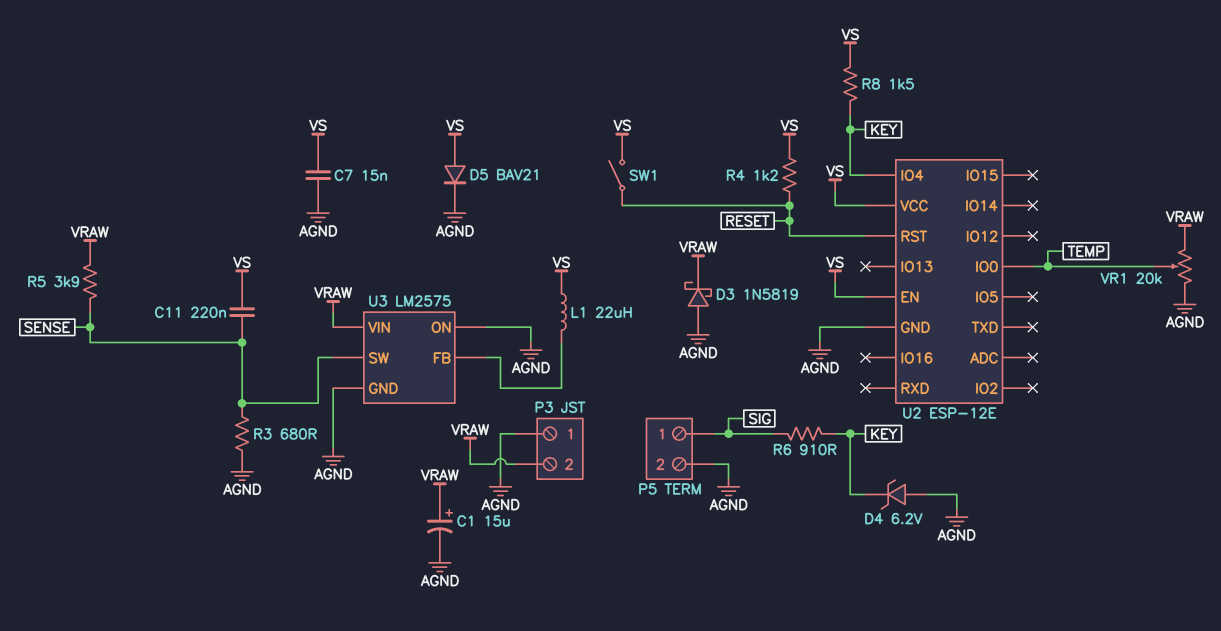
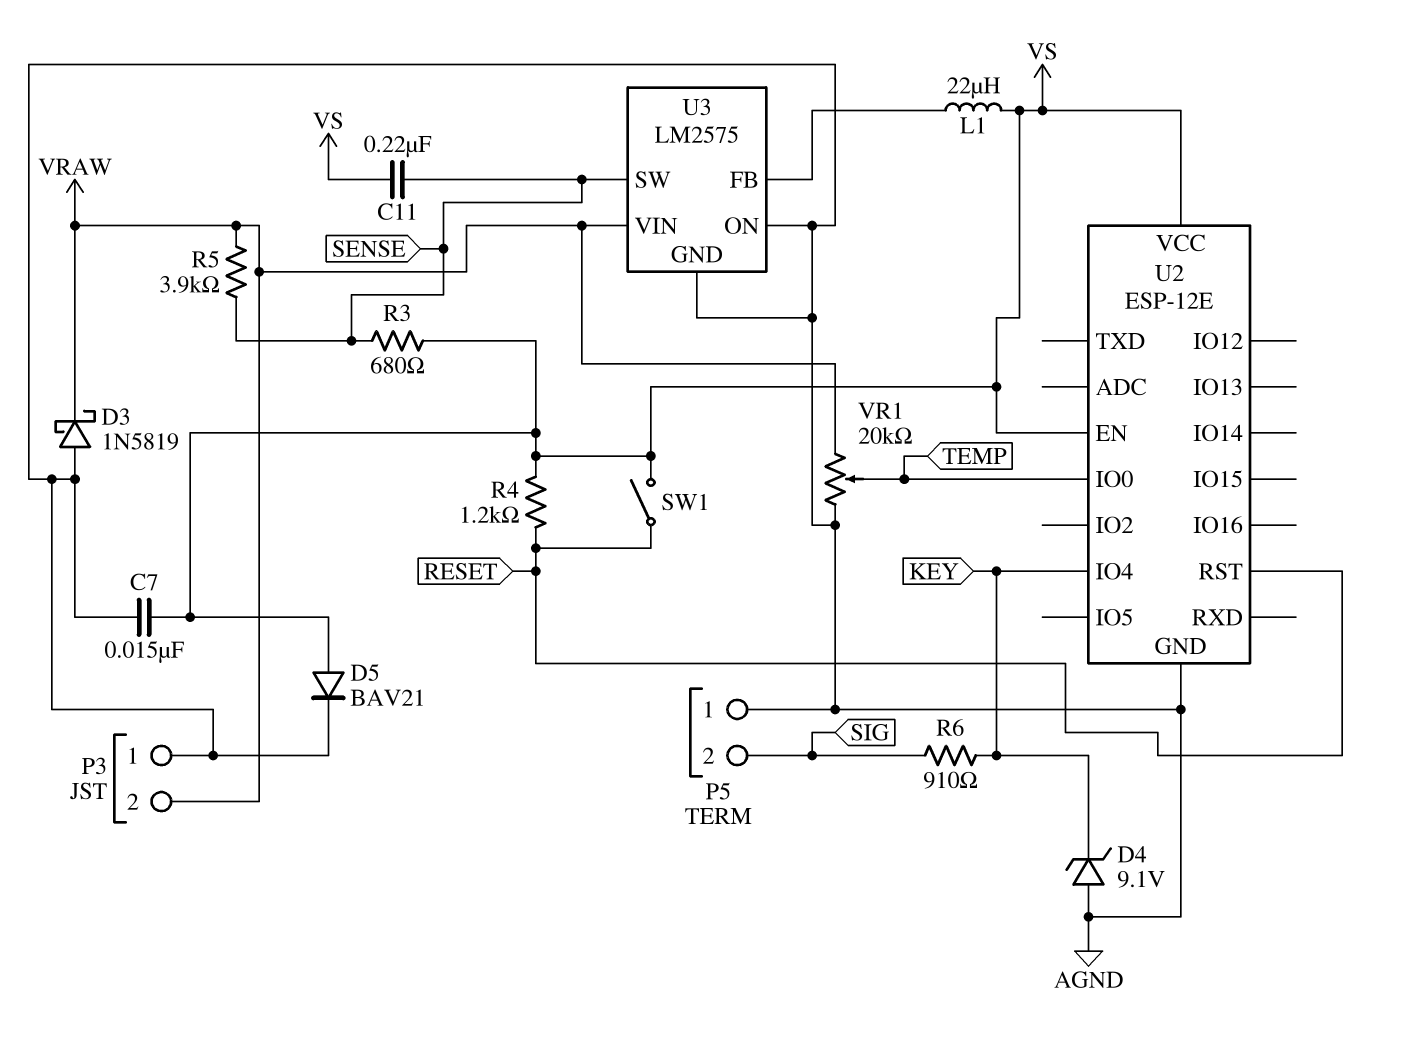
C1: 15uF (plus VRAW, minus AGND) -> none
D4: zener 6.2V (A AGND, K KEY) -> zener 9.1V (A AGND, K KEY)
P5 pin 1: SIG -> AGND
P5 pin 2: AGND -> SIG
R3: 680 (AGND, SENSE) -> 680 (SENSE, VS)
R8: 1.5k (KEY, VS) -> none

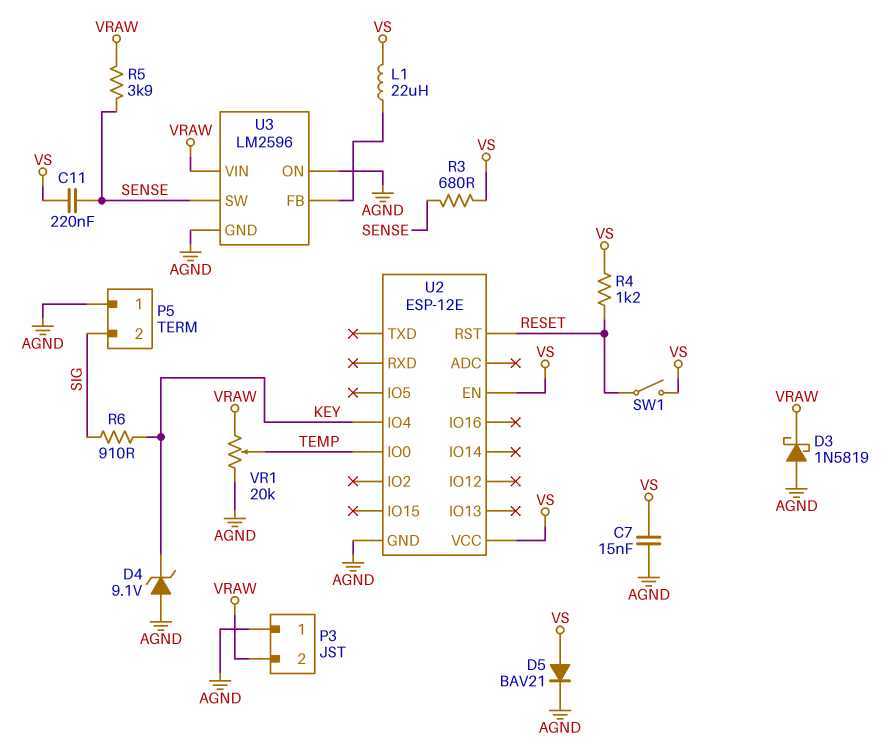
U3: LM2575 -> LM2596

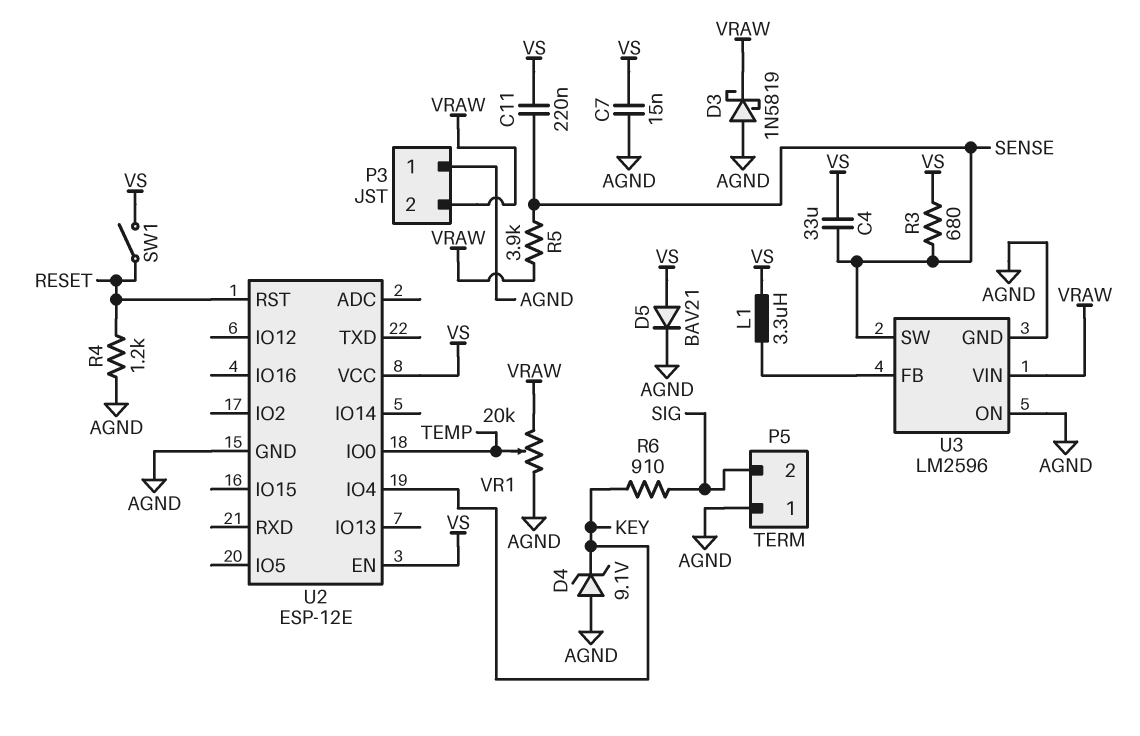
C4: none -> 33uF (SENSE, VS)
L1: 22uH (U3/FB, VS) -> 3.3uH (U3/FB, VS)
R4: 1.2k (RESET, VS) -> 1.2k (AGND, RESET)

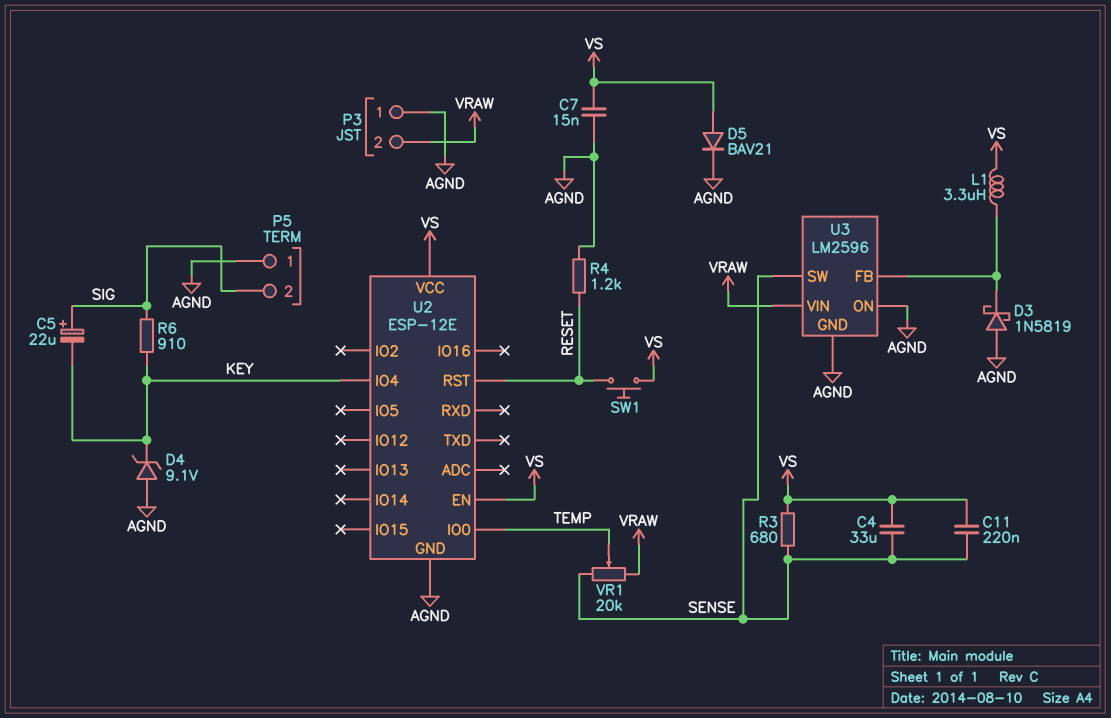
C5: none -> 22uF (plus SIG, minus KEY)
D3: schottky 1N5819 (A AGND, K VRAW) -> schottky 1N5819 (A AGND, K U3/FB)
R5: 3.9k (SENSE, VRAW) -> none
SW1: switch (RESET, VS) -> button (RESET, VS)
VR1: 20k (AGND, VRAW, wiper TEMP) -> 20k (SENSE, VRAW, wiper TEMP)

